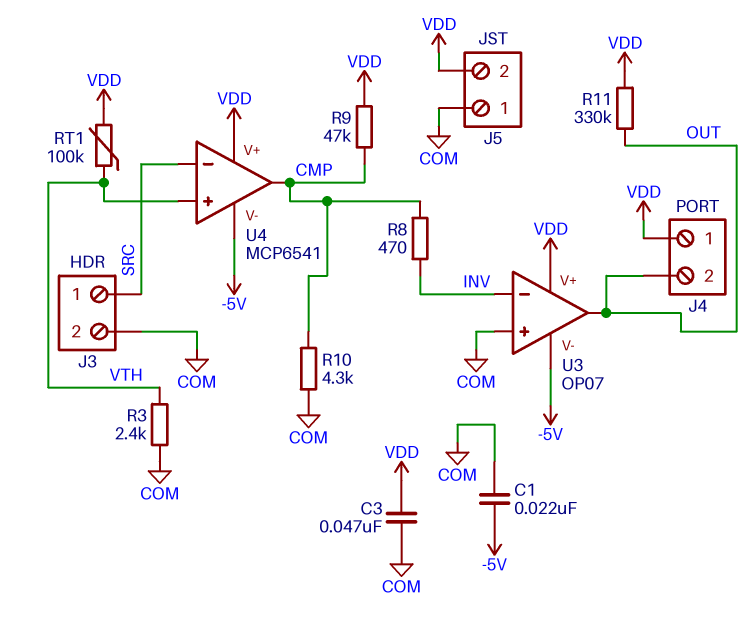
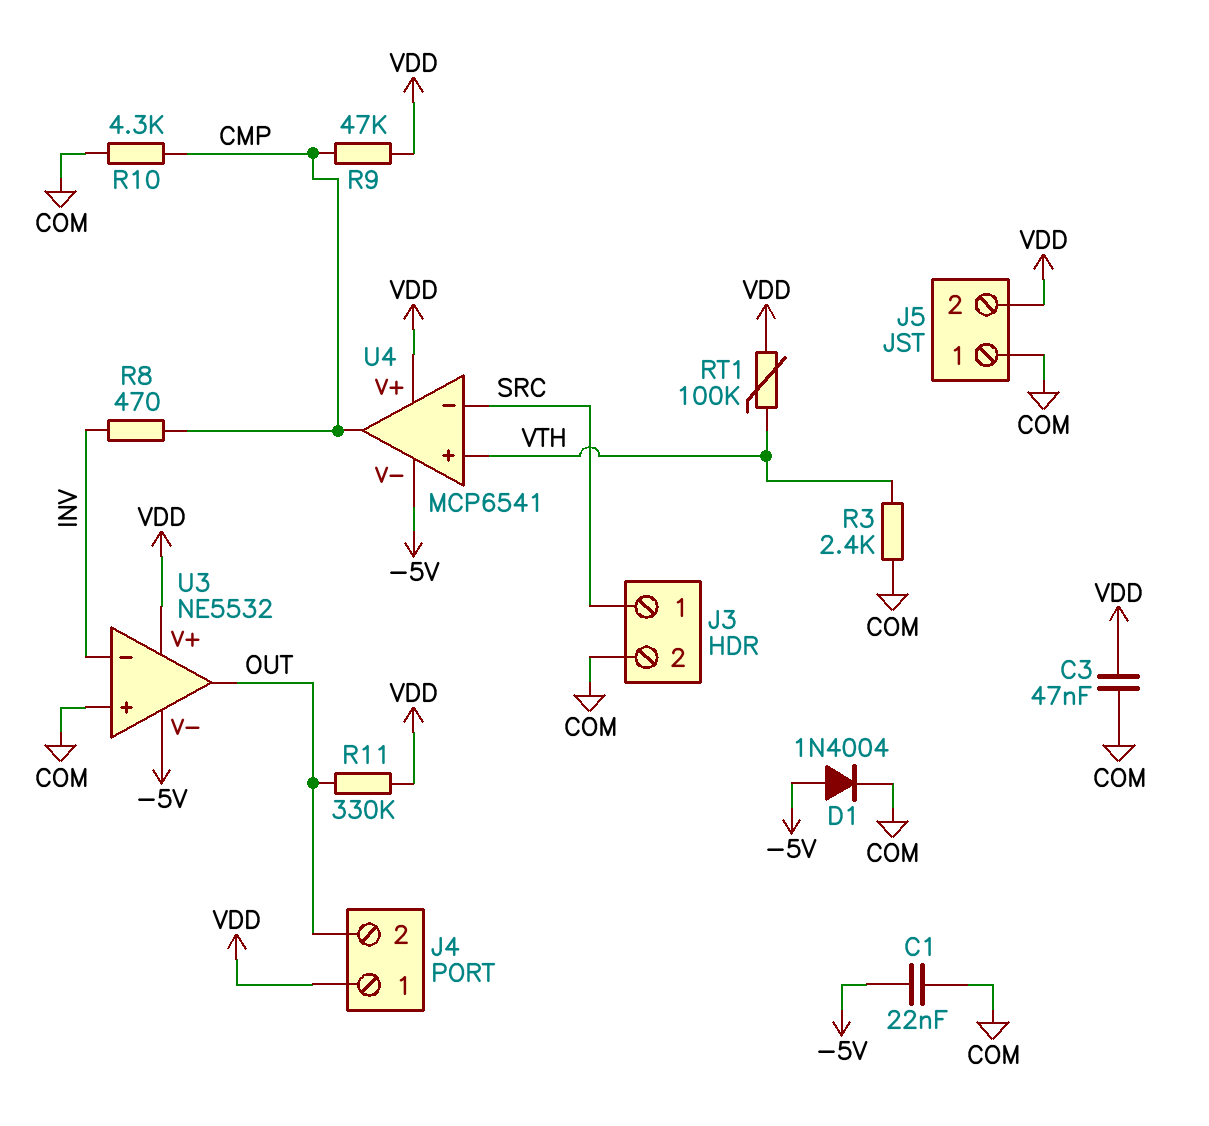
D1: none -> diode 1N4004 (A -5V, K COM)
U3: OP07 -> NE5532

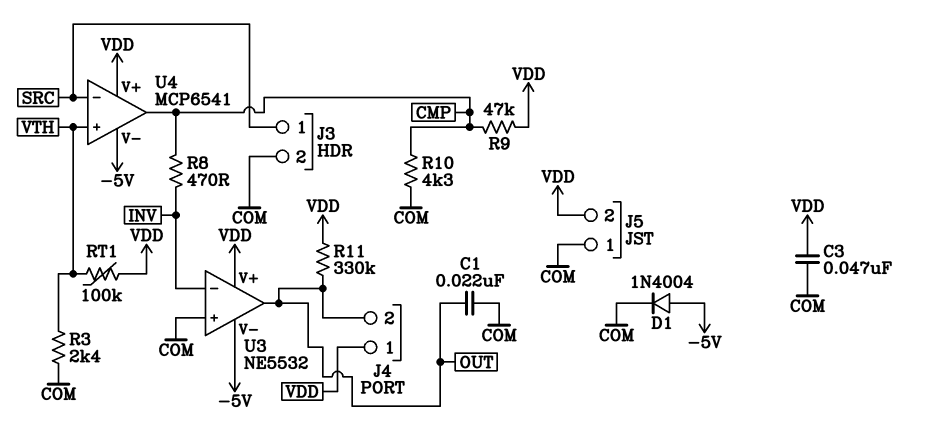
C1: 22nF (-5V, COM) -> 22nF (COM, OUT)

